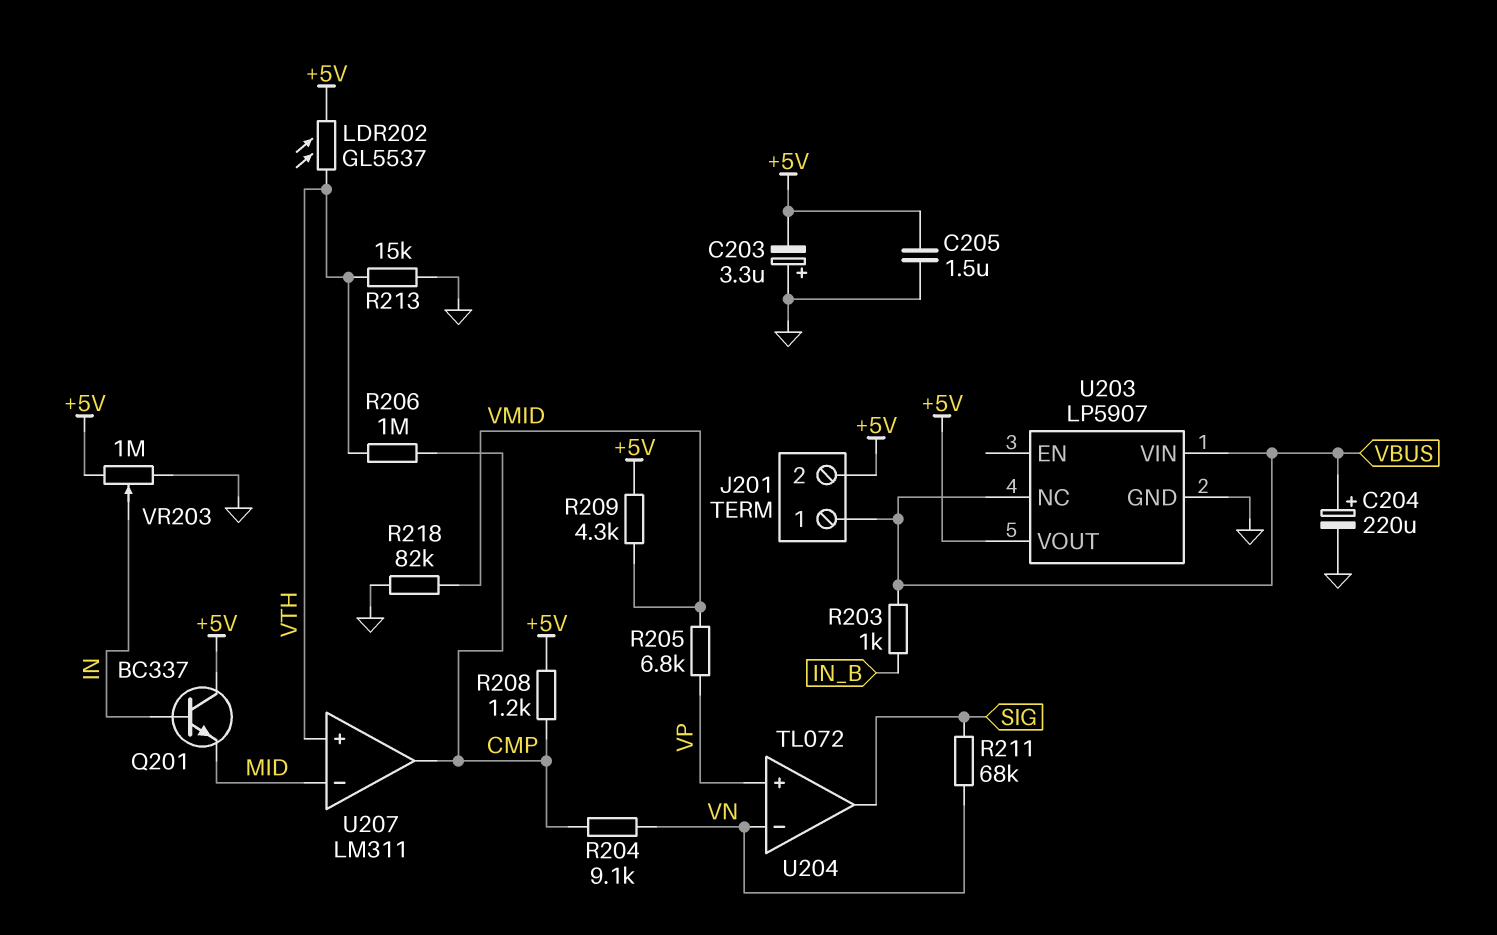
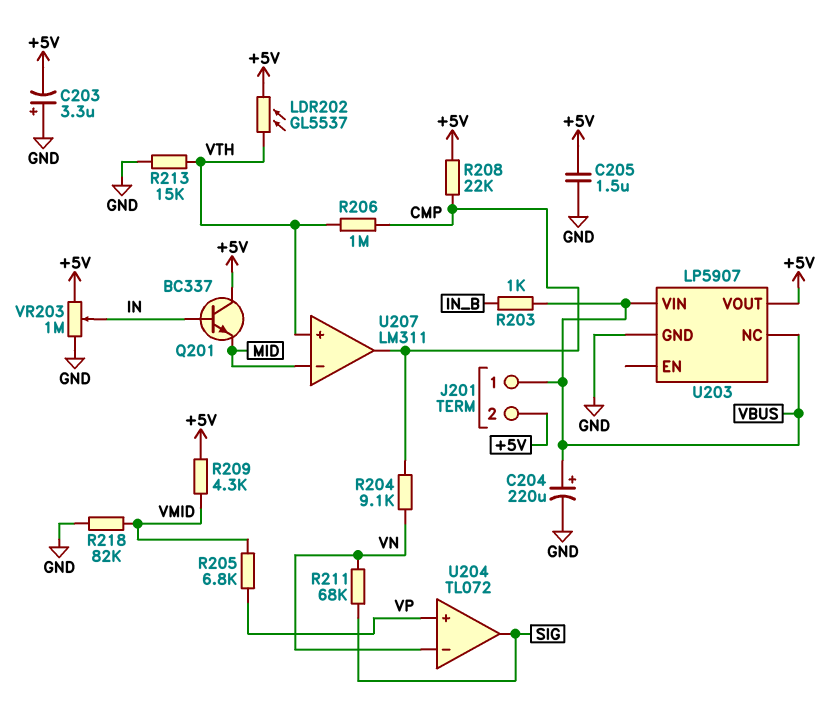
R208: 1.2k (+5V, CMP) -> 22k (+5V, CMP)

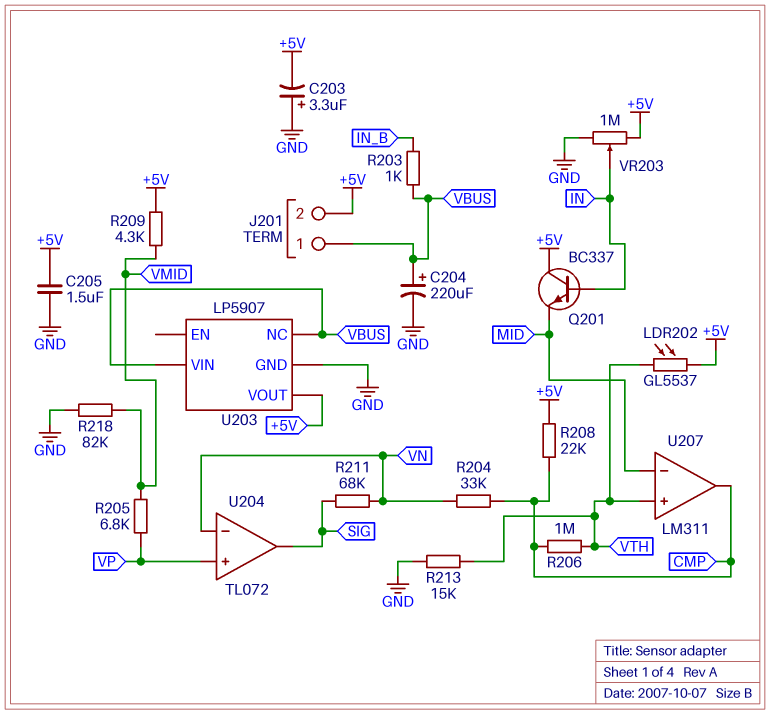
R204: 9.1k (CMP, VN) -> 33k (CMP, VN)

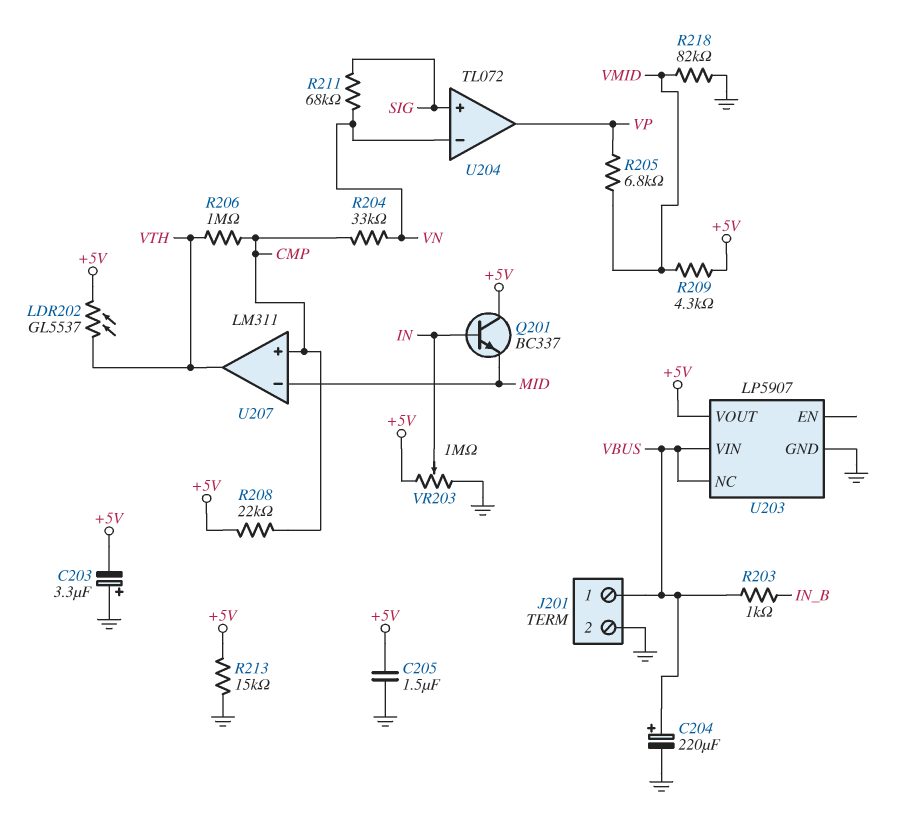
J201 pin 2: +5V -> GND
R213: 15k (GND, VTH) -> 15k (+5V, GND)
U204 pin in+: VP -> SIG
U204 pin out: SIG -> VP
U207 pin in+: VTH -> CMP
U207 pin out: CMP -> VTH

